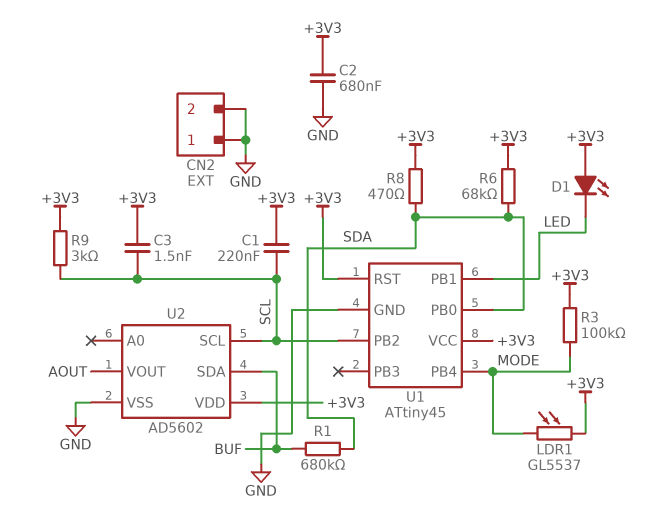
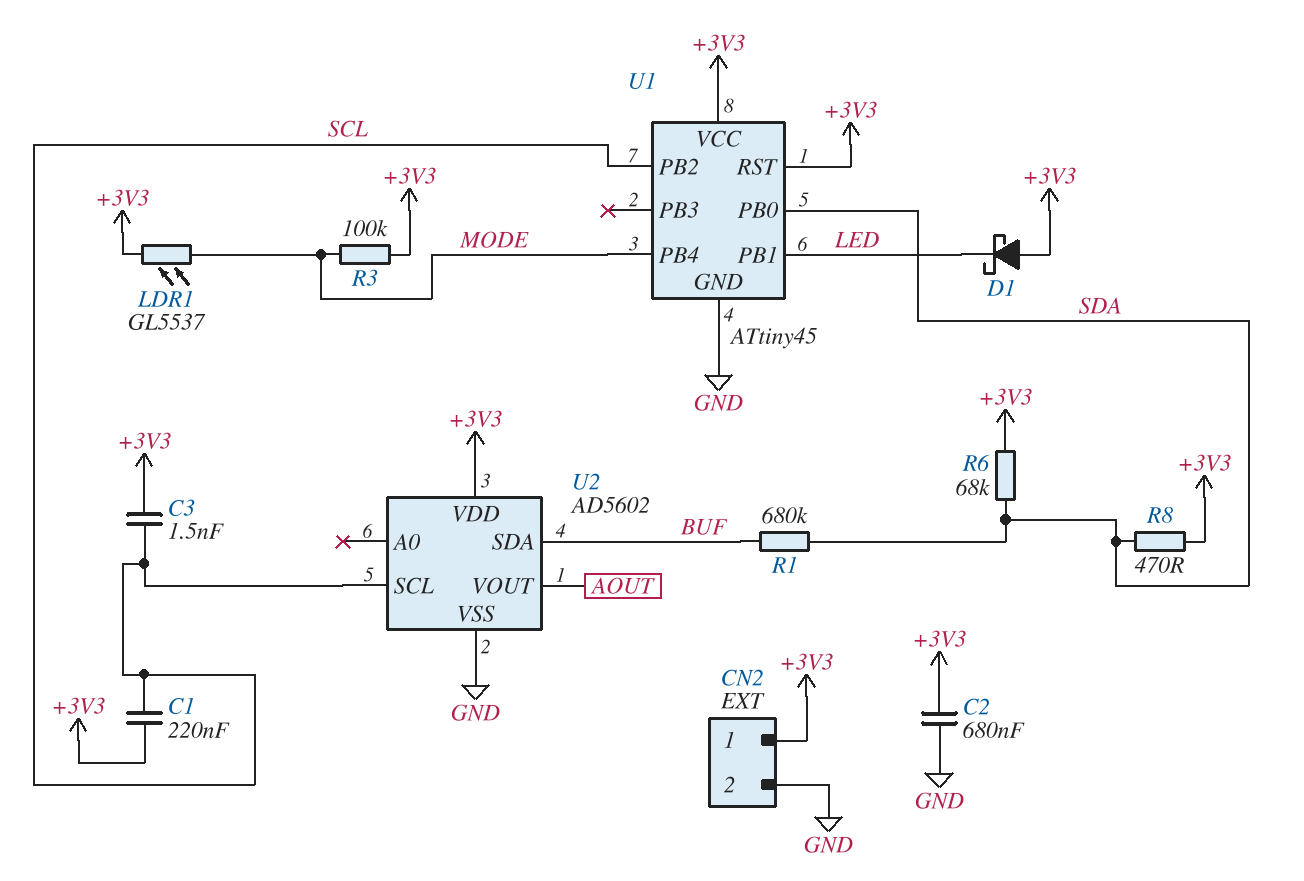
CN2 pin 1: GND -> +3V3
D1: LED (A +3V3, K LED) -> schottky (A +3V3, K LED)
R9: 3k (+3V3, SCL) -> none

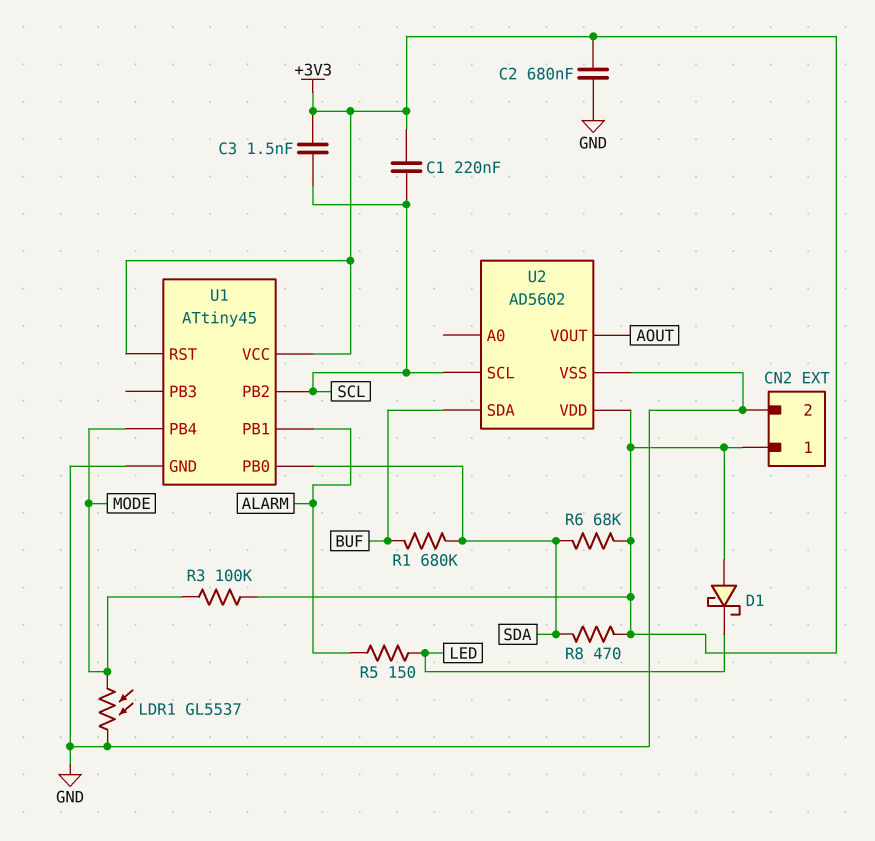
LDR1: GL5537 (+3V3, MODE) -> GL5537 (GND, MODE)
R5: none -> 150 (ALARM, LED)
U1 pin PB1: LED -> ALARM

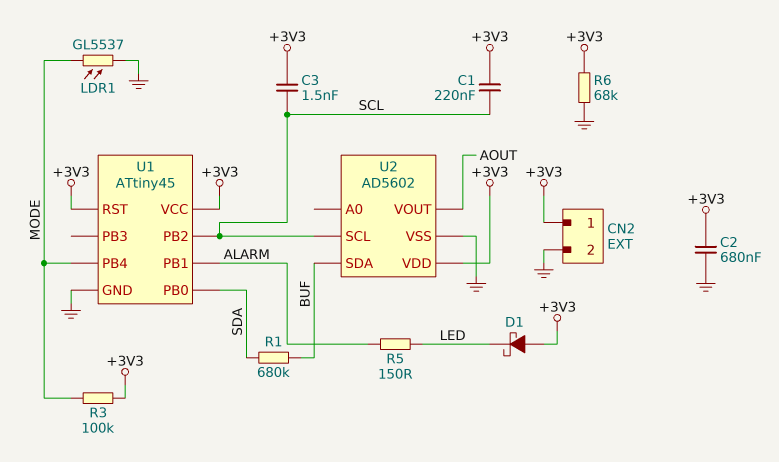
R6: 68k (+3V3, SDA) -> 68k (+3V3, GND)
R8: 470 (+3V3, SDA) -> none

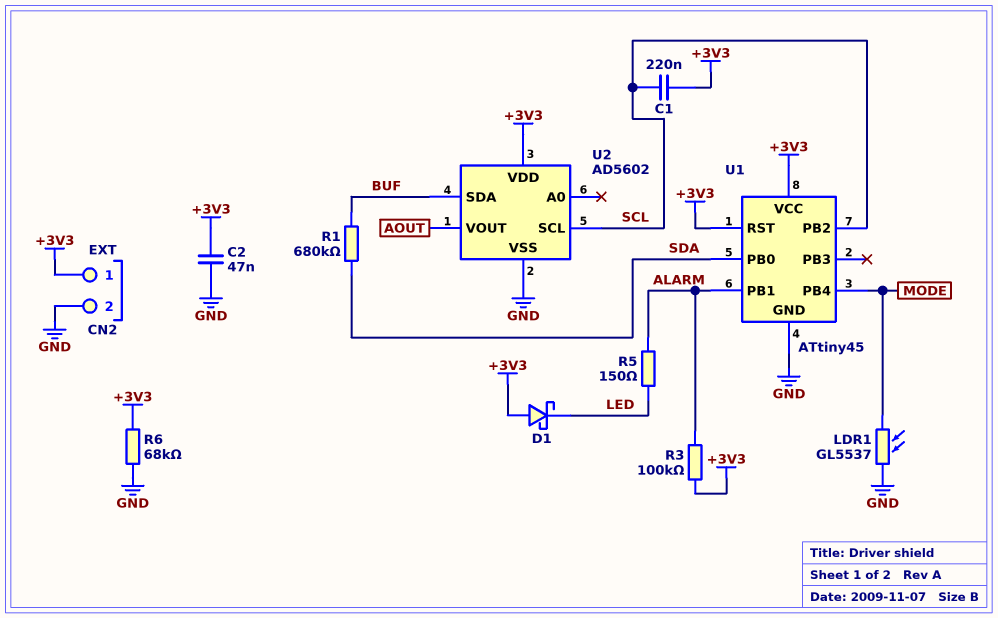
C2: 680nF (+3V3, GND) -> 47nF (+3V3, GND)
C3: 1.5nF (+3V3, SCL) -> none
R3: 100k (+3V3, MODE) -> 100k (+3V3, ALARM)

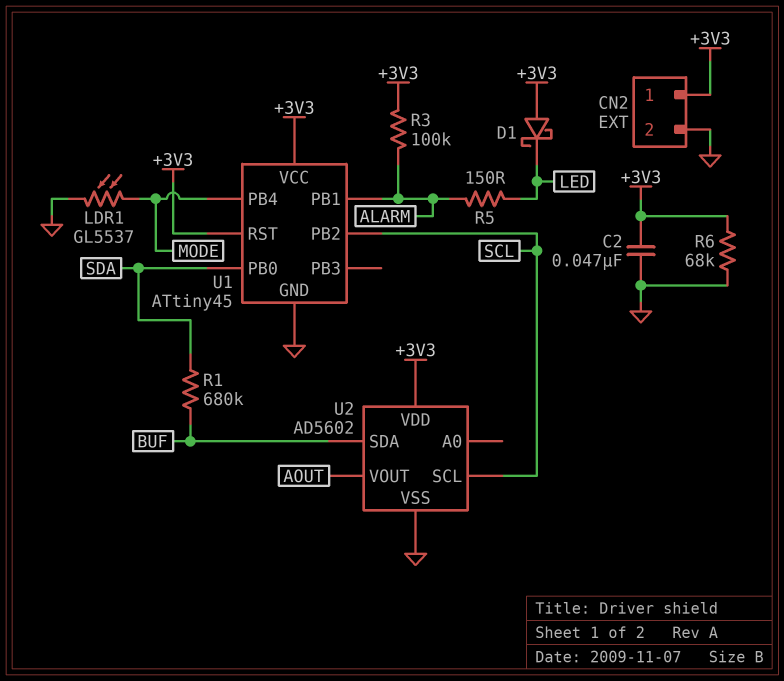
C1: 220nF (+3V3, SCL) -> none

